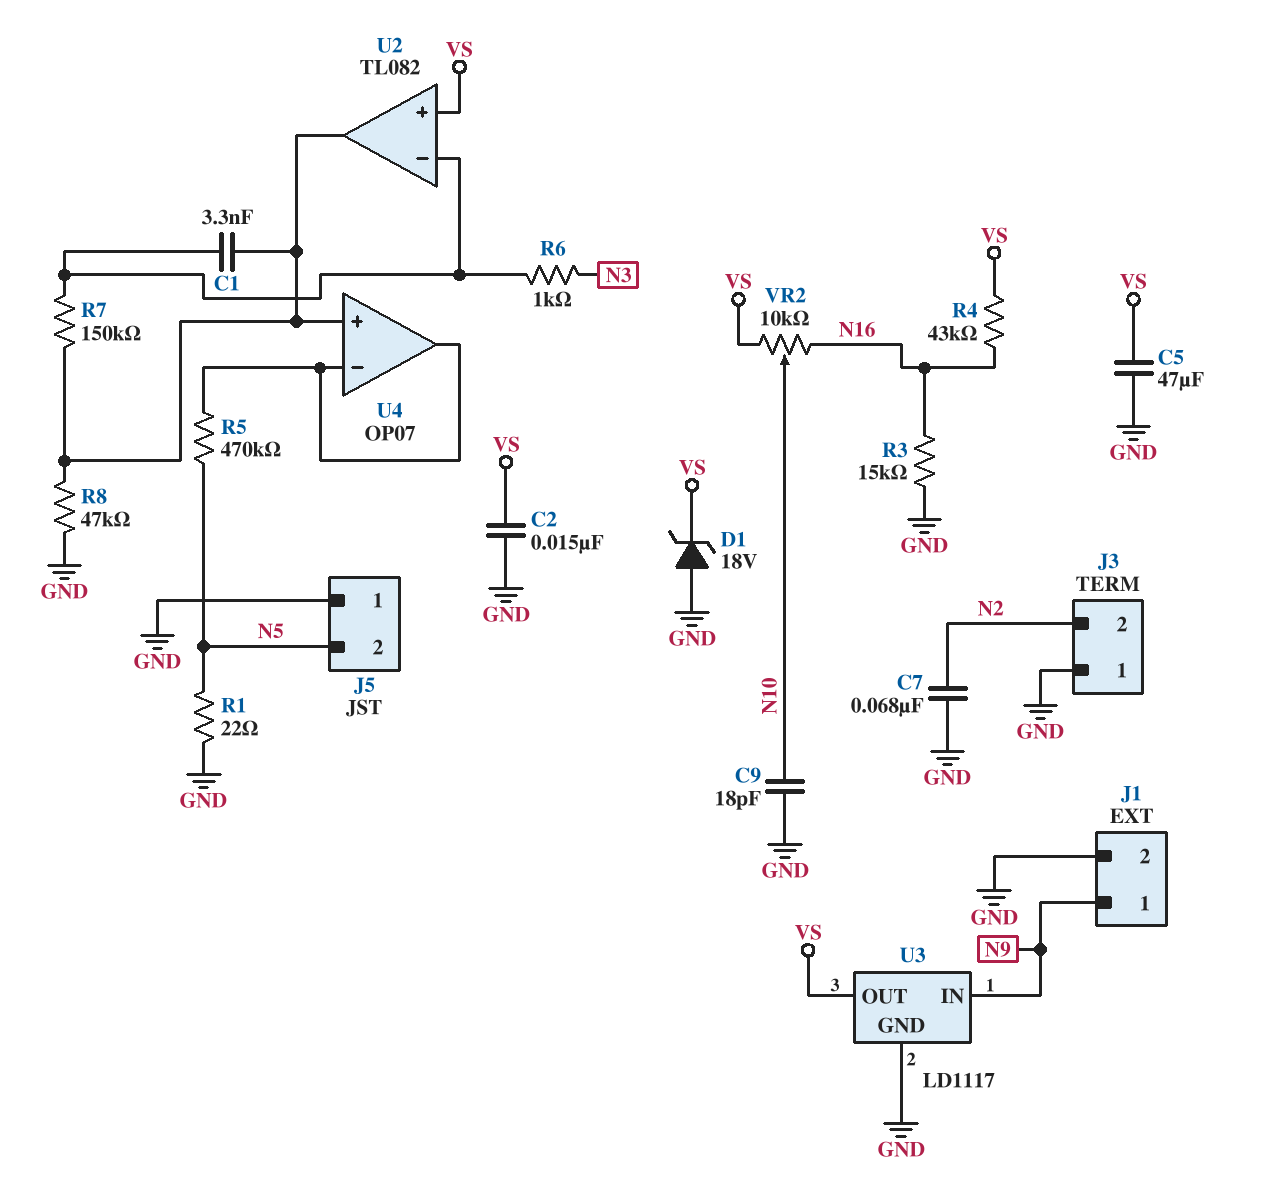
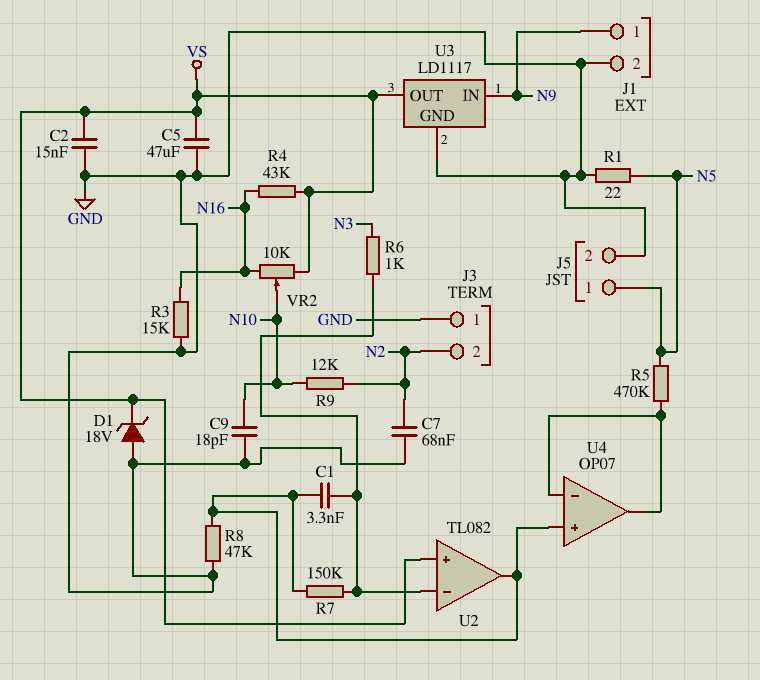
J5 pin 1: GND -> N5
J5 pin 2: N5 -> GND
R9: none -> 12k (N2, N10)

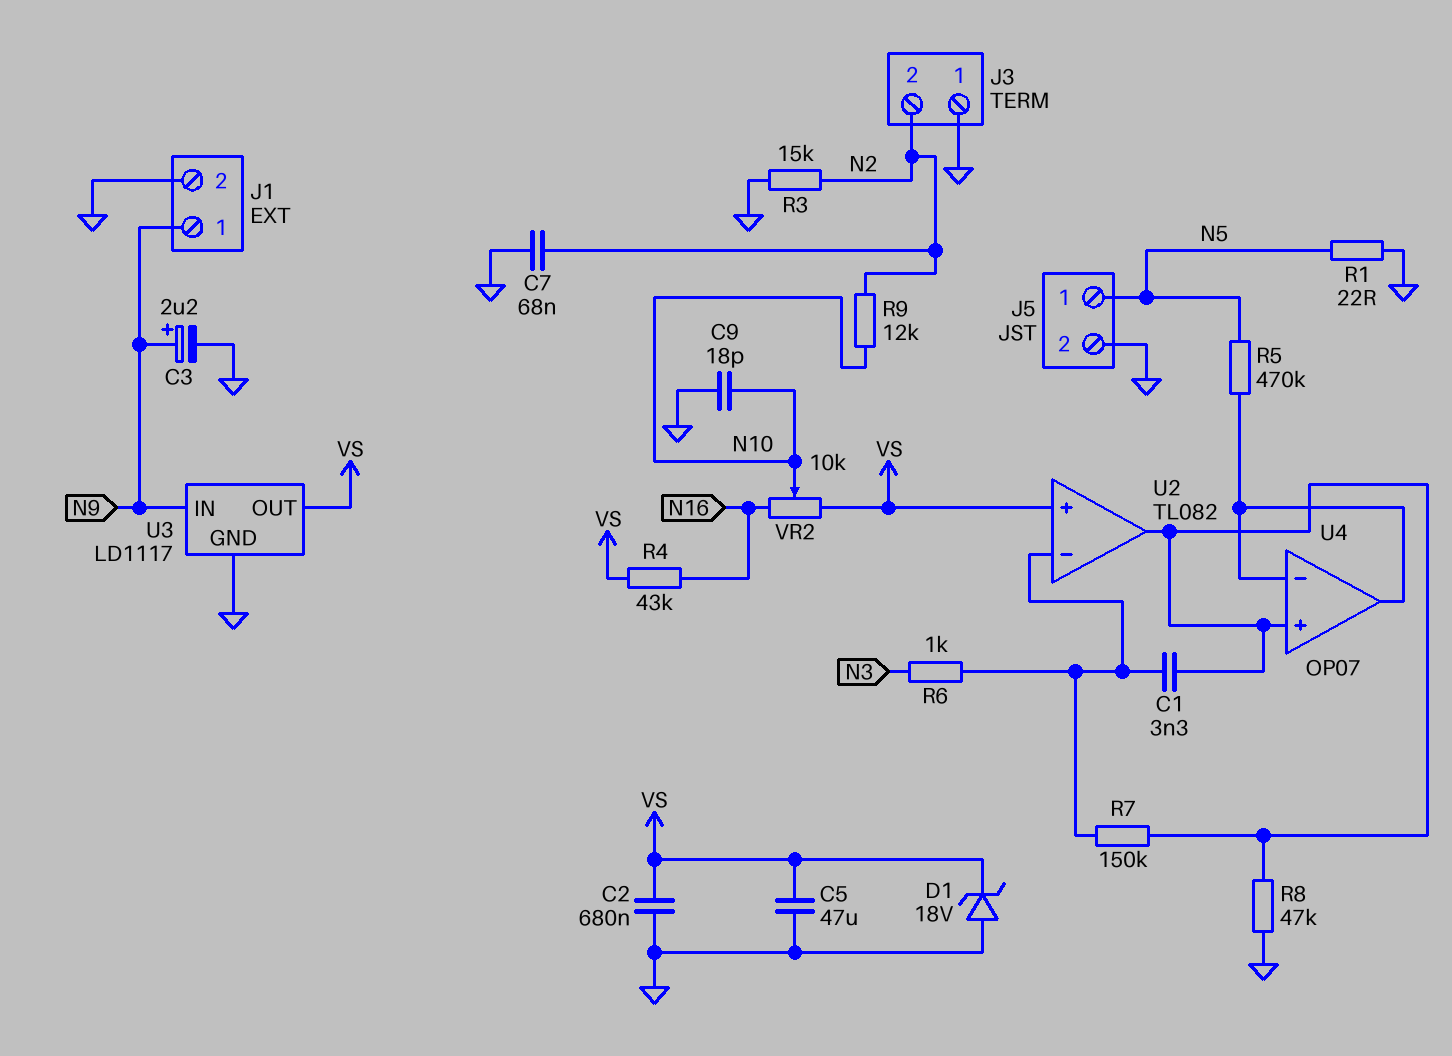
C2: 15nF (GND, VS) -> 680nF (GND, VS)
C3: none -> 2.2uF (plus N9, minus GND)
R3: 15k (GND, N16) -> 15k (GND, N2)

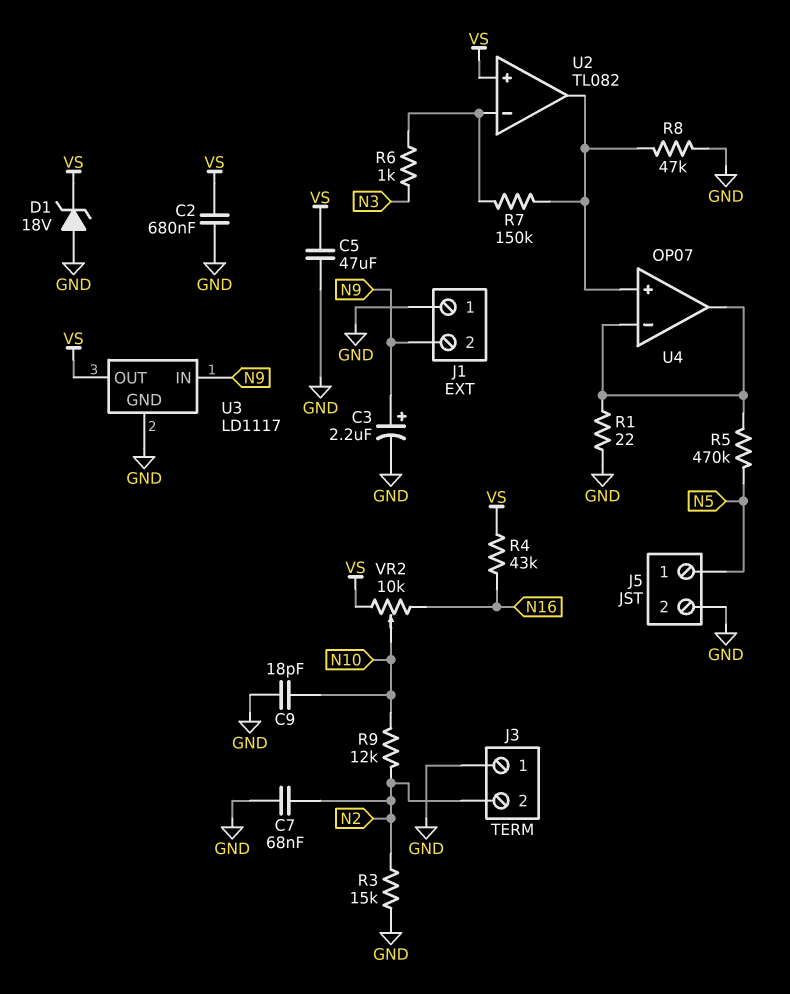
C1: 3.3nF (U2/in-, U2/out) -> none
J1 pin 1: N9 -> GND
J1 pin 2: GND -> N9
R1: 22 (GND, N5) -> 22 (GND, U4/in-)

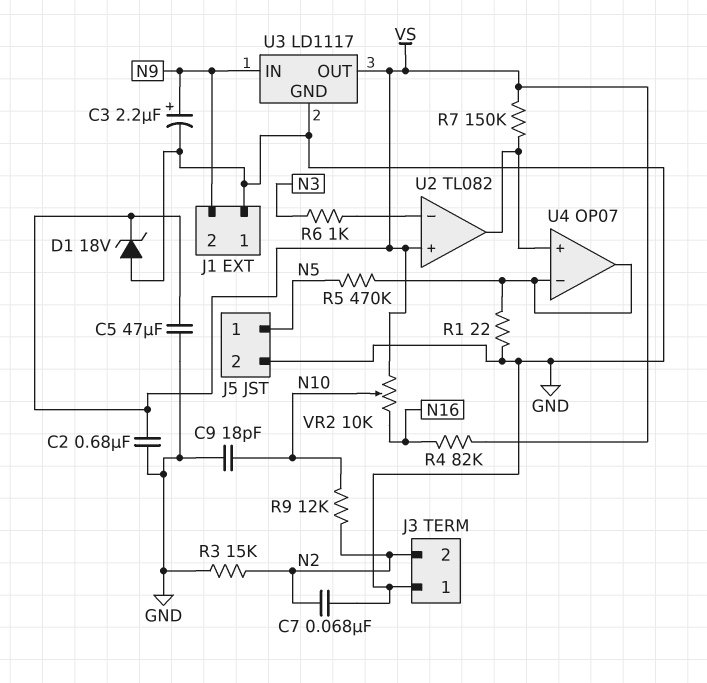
R4: 43k (N16, VS) -> 82k (N16, VS)
R7: 150k (U2/in-, U2/out) -> 150k (U2/out, VS)
R8: 47k (GND, U2/out) -> none

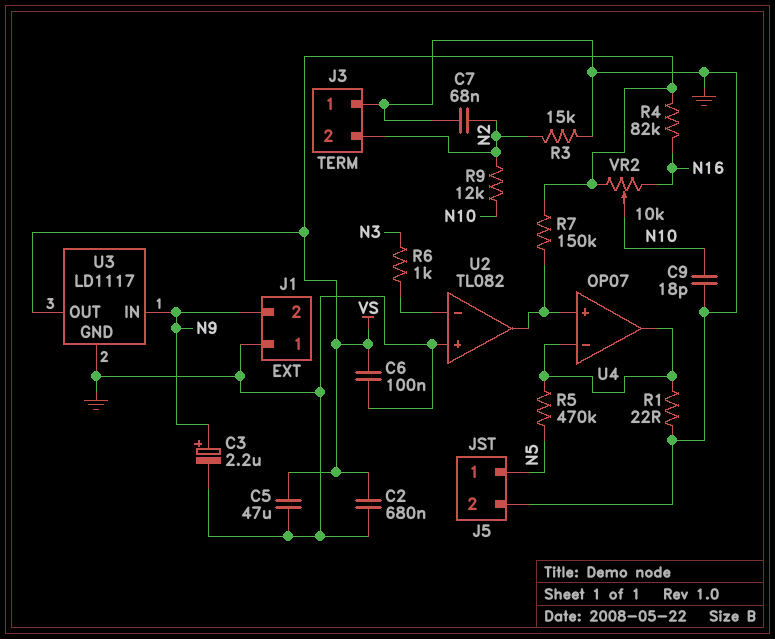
C6: none -> 100nF (GND, VS)
D1: zener 18V (A GND, K VS) -> none
U2 pin in+: VS -> GND

